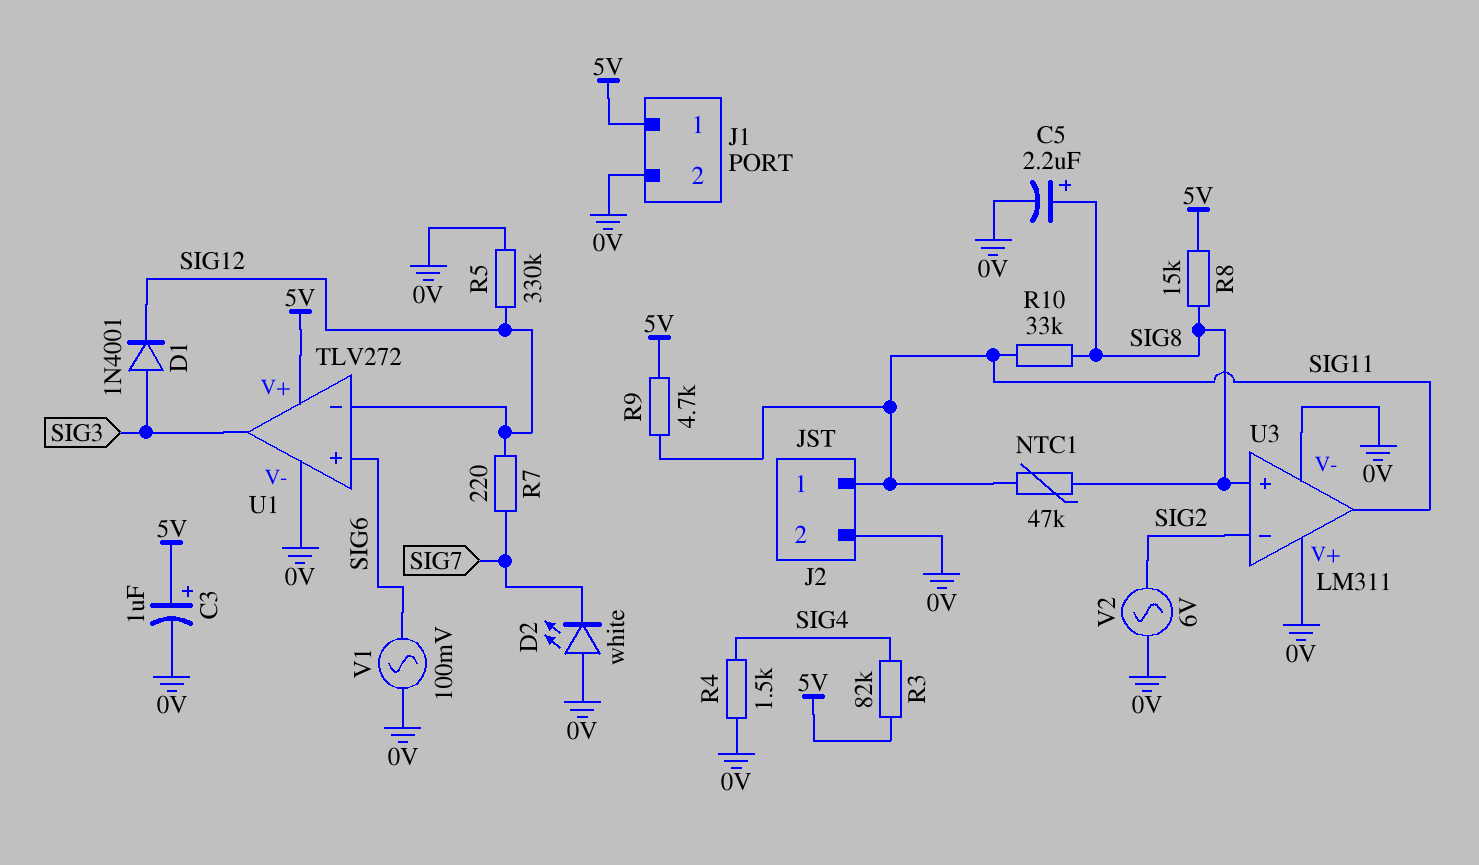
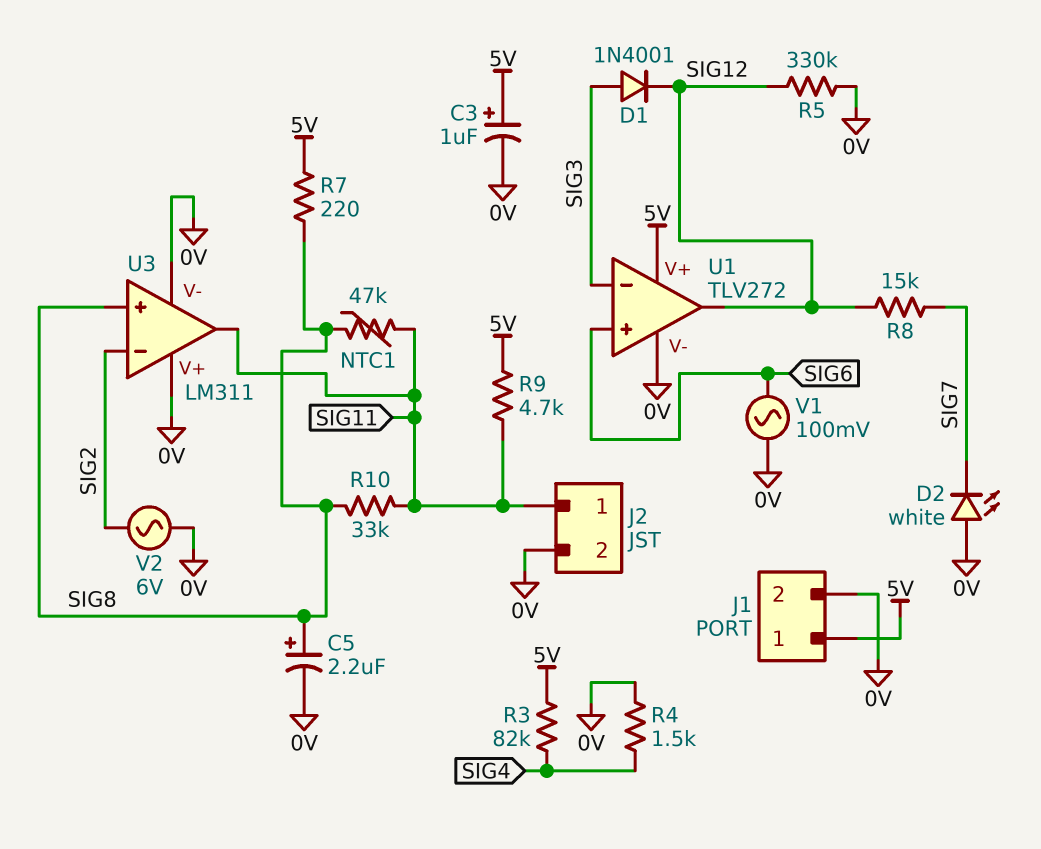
R7: 220 (SIG7, SIG12) -> 220 (5V, SIG8)
R8: 15k (5V, SIG8) -> 15k (SIG7, SIG12)
U1 pin in-: SIG12 -> SIG3
U1 pin out: SIG3 -> SIG12

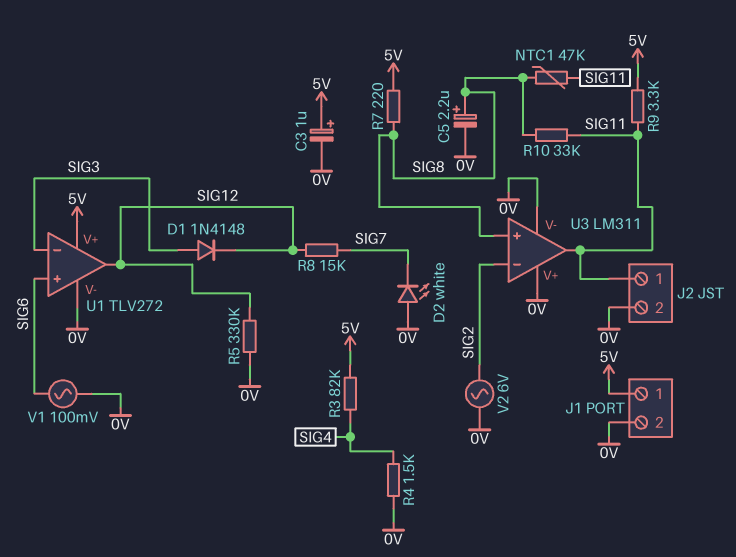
D1: diode 1N4001 (A SIG3, K SIG12) -> diode 1N4148 (A SIG3, K SIG12)
R9: 4.7k (5V, SIG11) -> 3.3k (5V, SIG11)

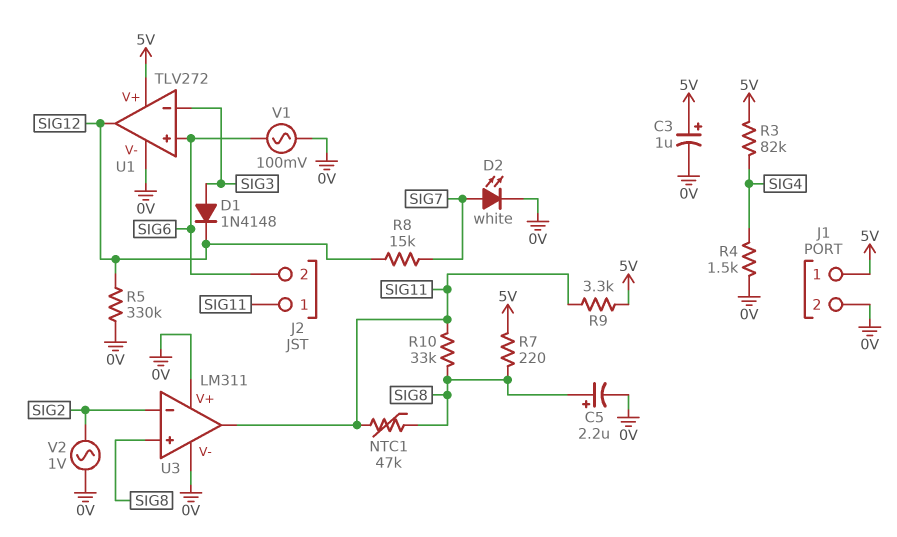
D2: LED white (A 0V, K SIG7) -> LED white (A SIG7, K 0V)
J2 pin 2: 0V -> SIG6
V2: AC 6V (0V, SIG2) -> AC 1V (0V, SIG2)

